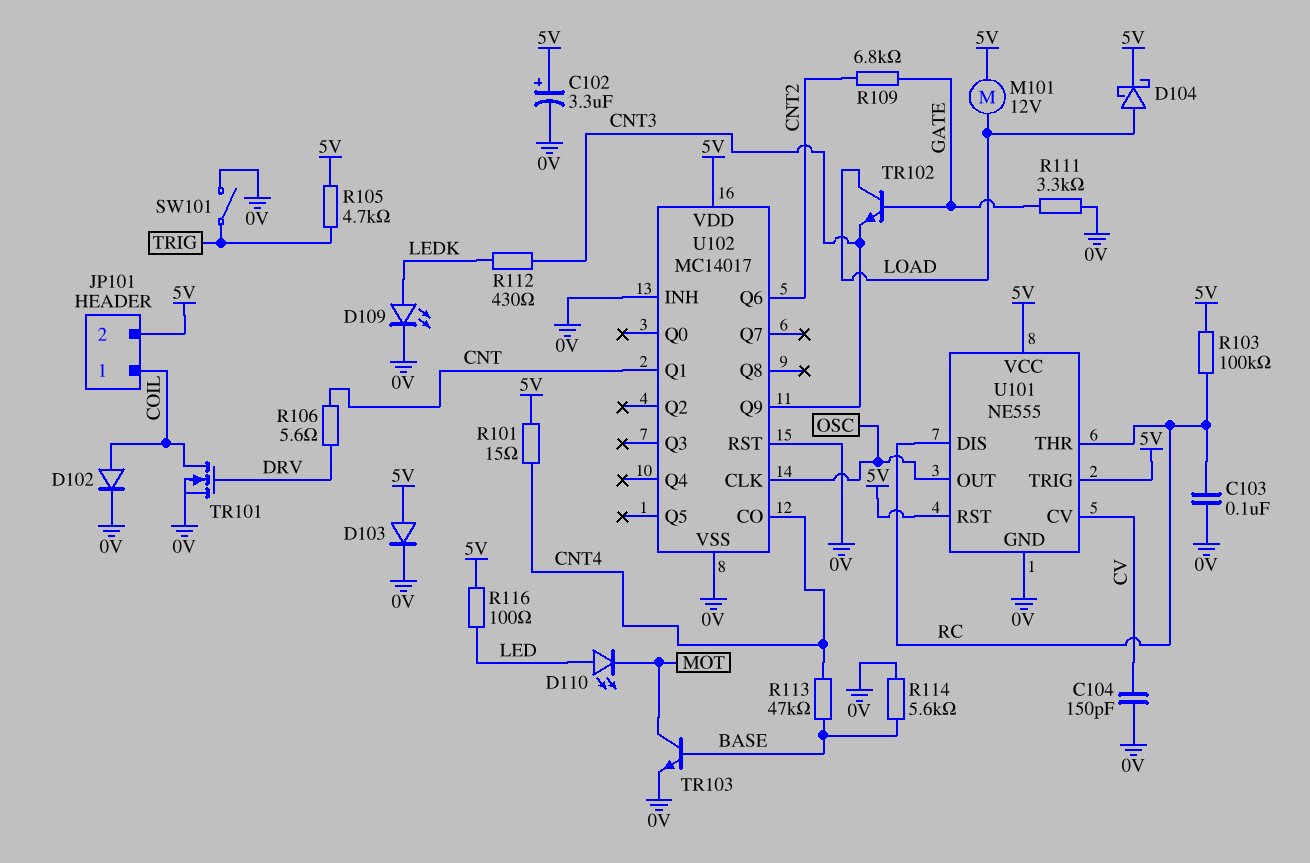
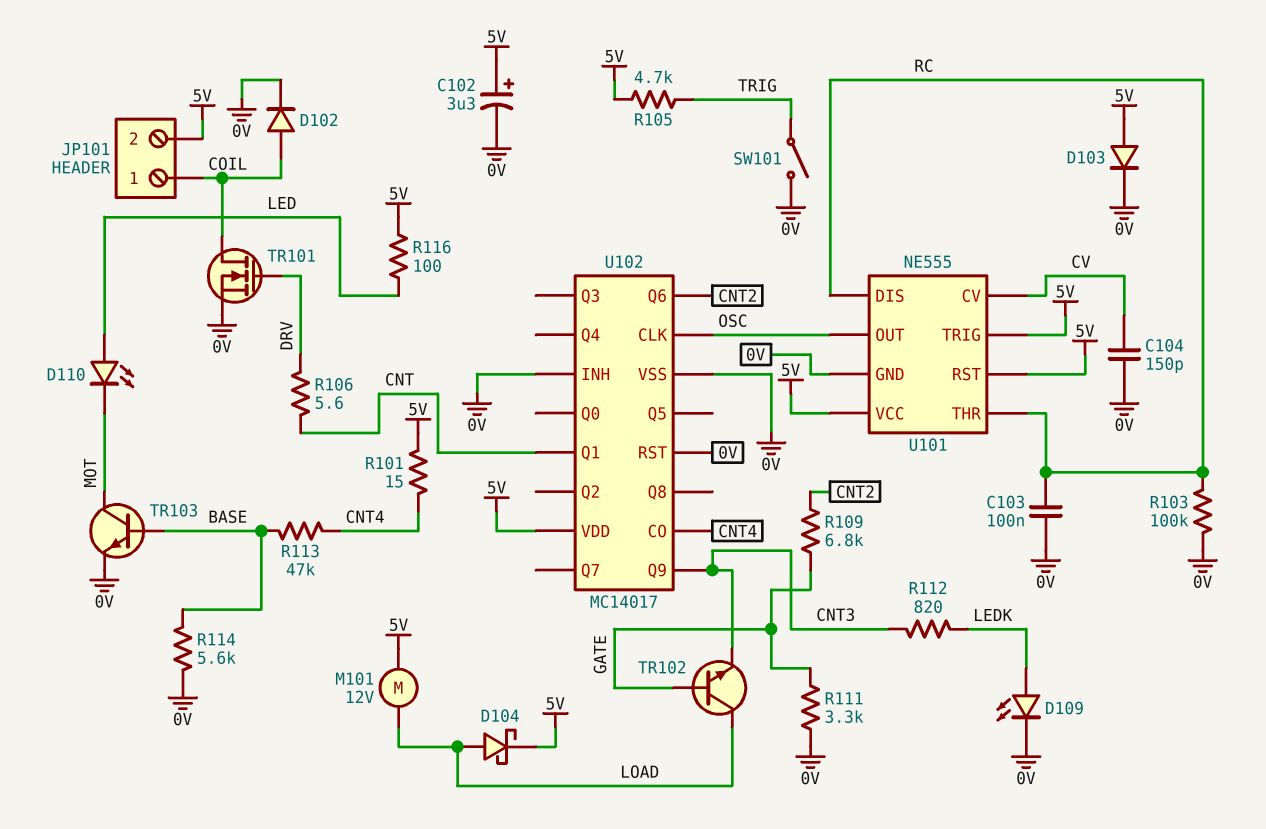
R103: 100k (5V, RC) -> 100k (0V, RC)
R112: 430 (CNT3, LEDK) -> 820 (CNT3, LEDK)

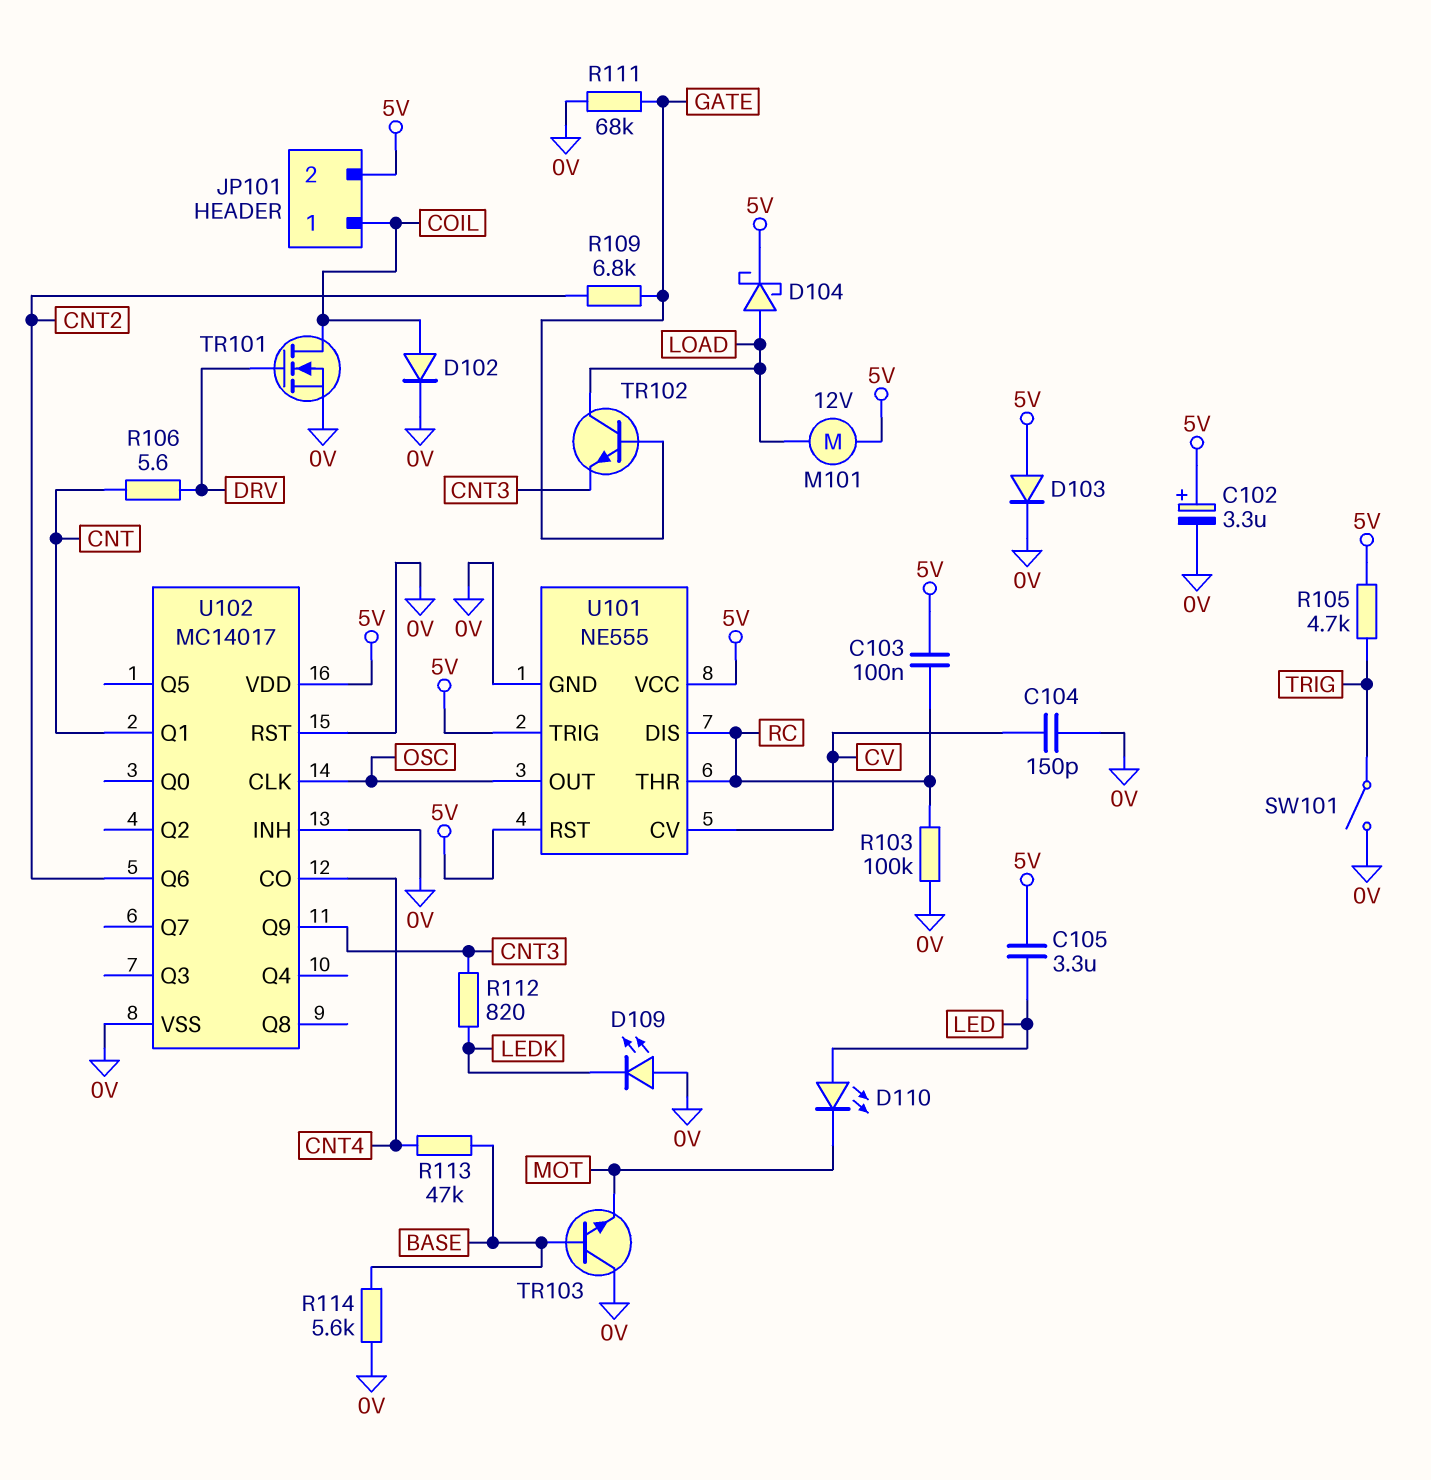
C103: 100nF (0V, RC) -> 100nF (5V, RC)
C105: none -> 3.3uF (5V, LED)
D109: LED (A LEDK, K 0V) -> LED (A 0V, K LEDK)
R101: 15 (5V, CNT4) -> none
R111: 3.3k (0V, GATE) -> 68k (0V, GATE)
R116: 100 (5V, LED) -> none
TR103: NPN (B BASE, C MOT, E 0V) -> NPN (B BASE, C 0V, E MOT)

